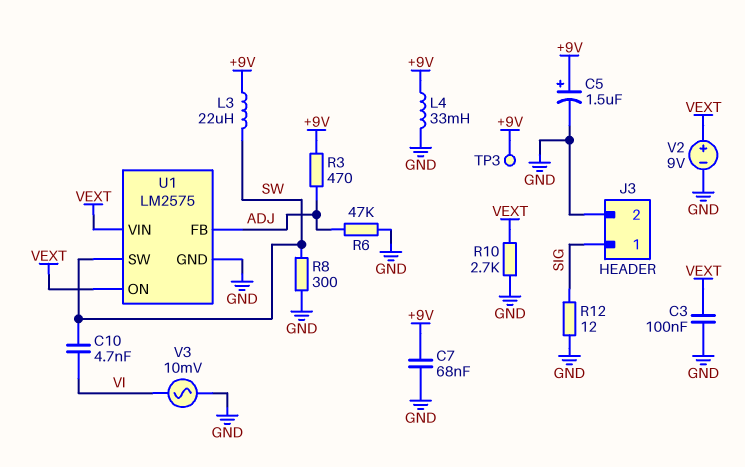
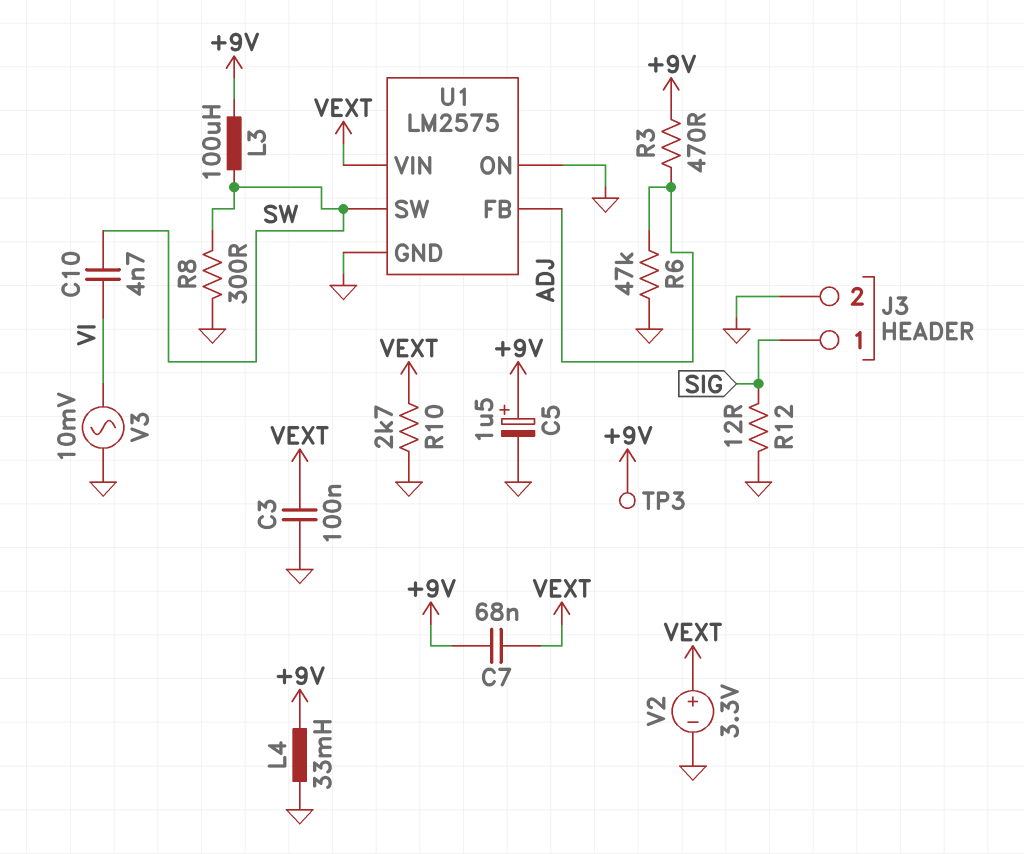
C7: 68nF (+9V, GND) -> 68nF (+9V, VEXT)
L3: 22uH (+9V, SW) -> 100uH (+9V, SW)
U1 pin ON: VEXT -> GND
V2: 9V (plus VEXT, minus GND) -> 3.3V (plus VEXT, minus GND)

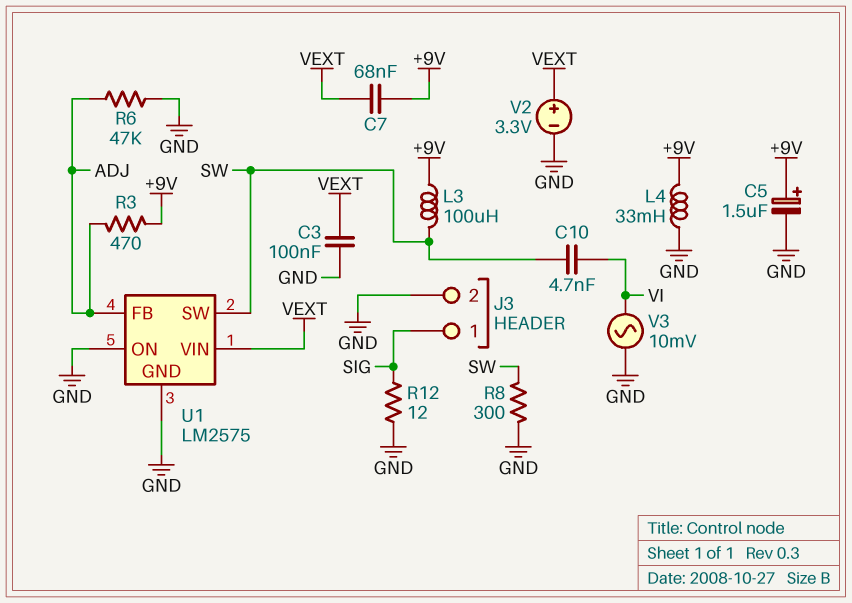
R10: 2.7k (GND, VEXT) -> none
TP3: test point (+9V) -> none

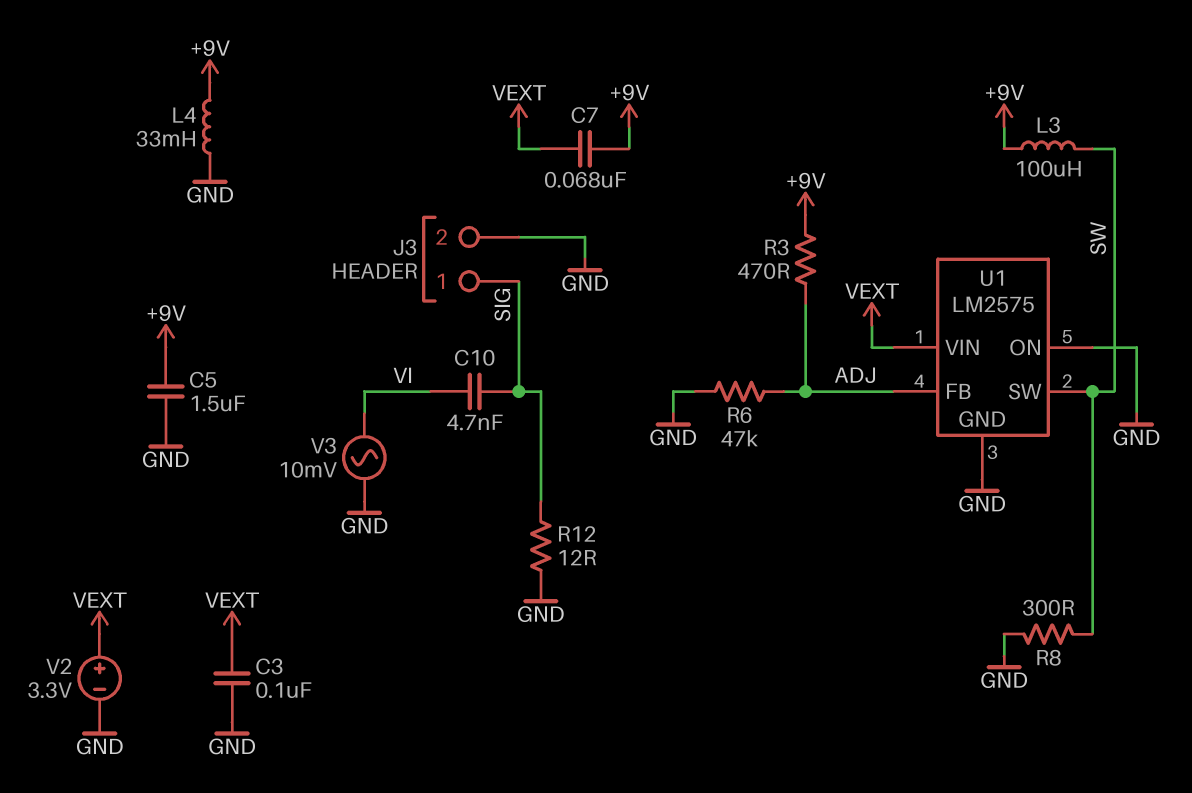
C5: 1.5uF (plus +9V, minus GND) -> 1.5uF (+9V, GND)
C10: 4.7nF (SW, VI) -> 4.7nF (SIG, VI)

